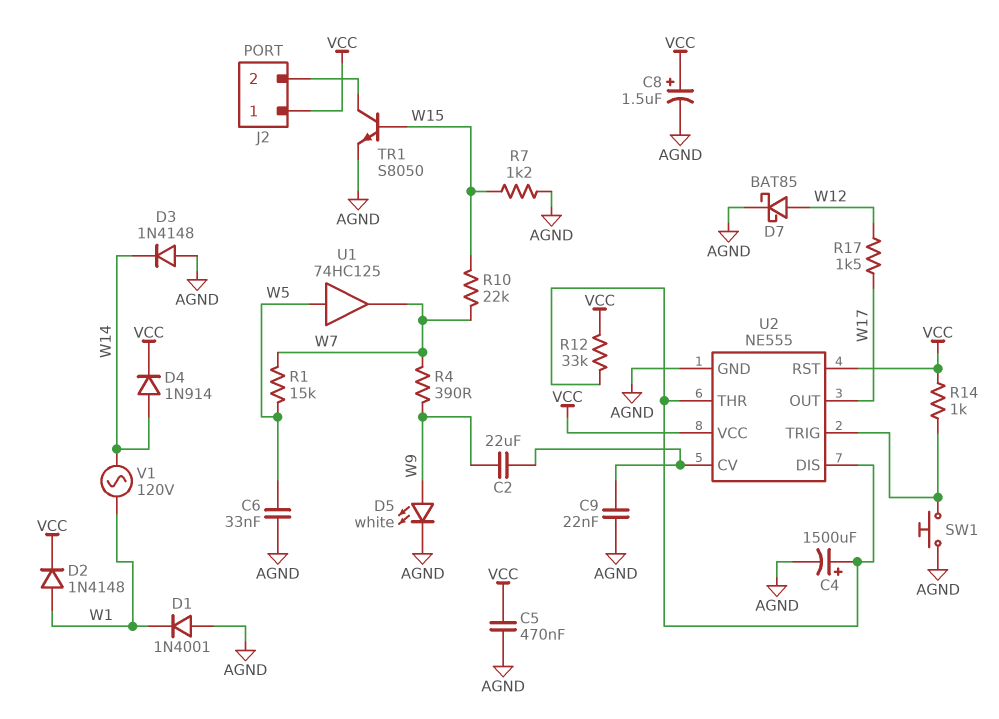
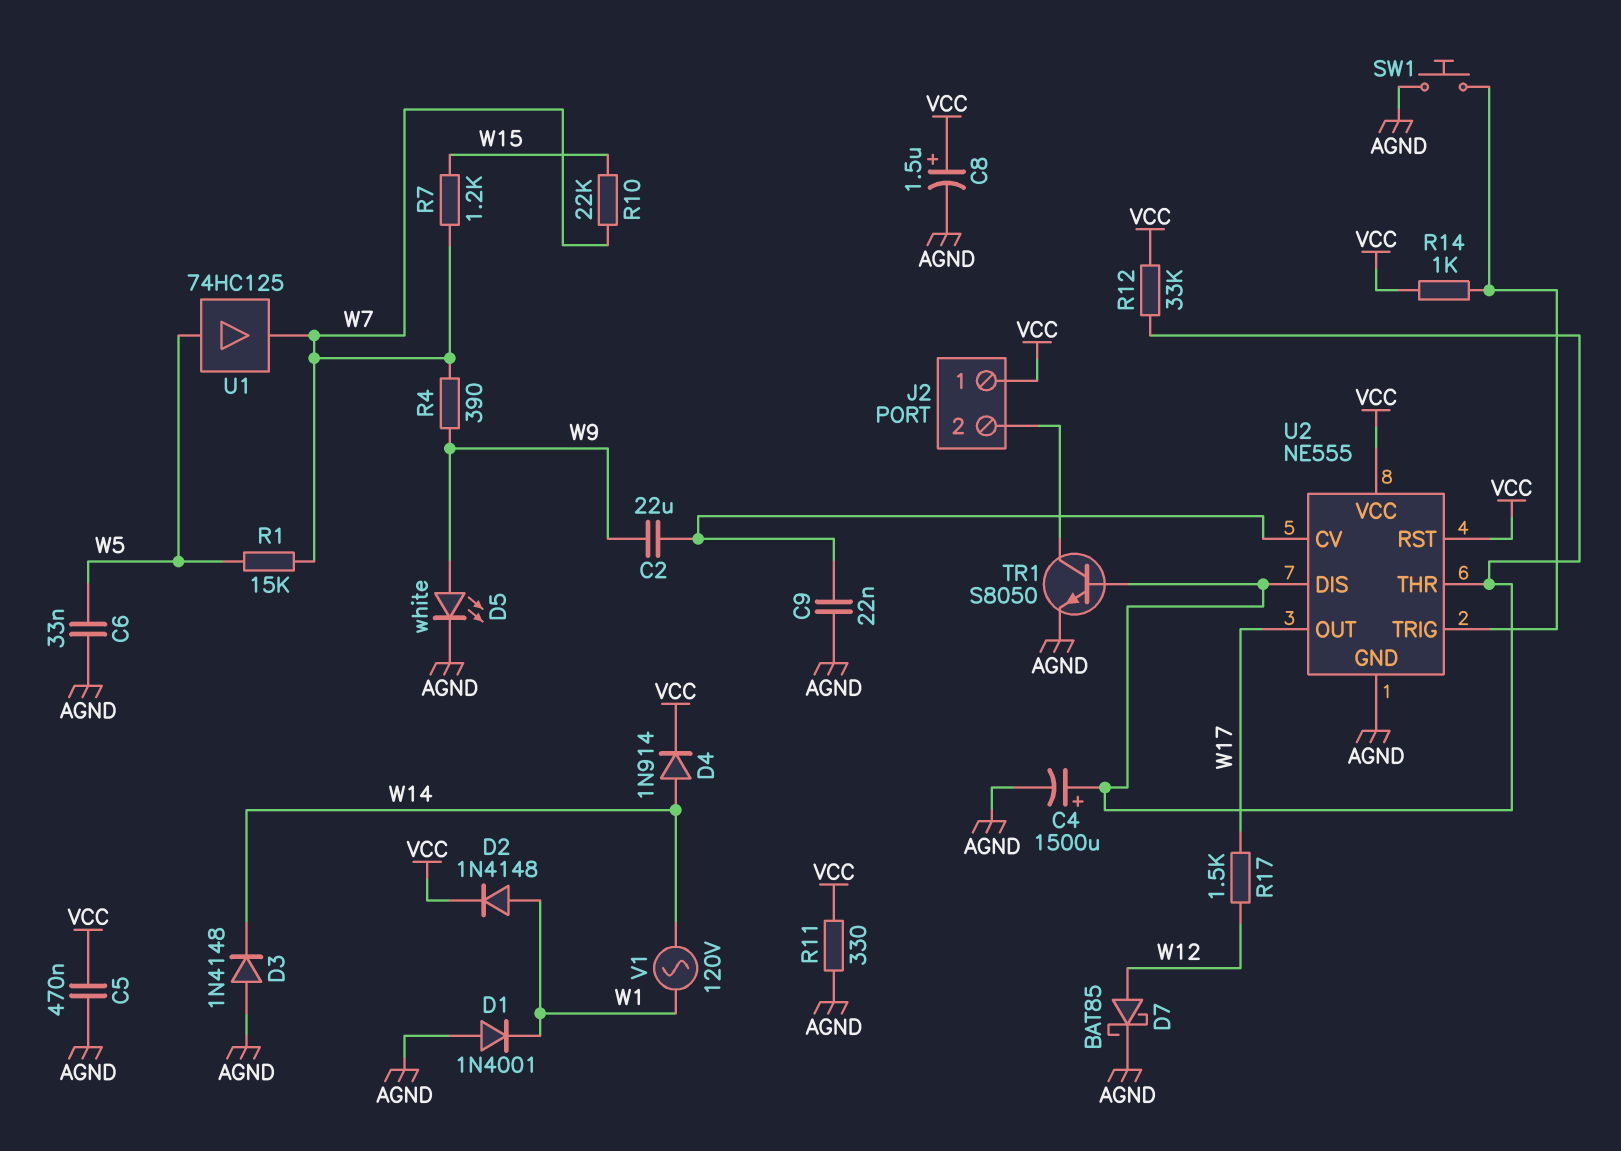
R7: 1.2k (AGND, W15) -> 1.2k (W7, W15)
R11: none -> 330 (AGND, VCC)
TR1: NPN S8050 (B W15, C J2/2, E AGND) -> NPN S8050 (B U2/DIS, C J2/2, E AGND)

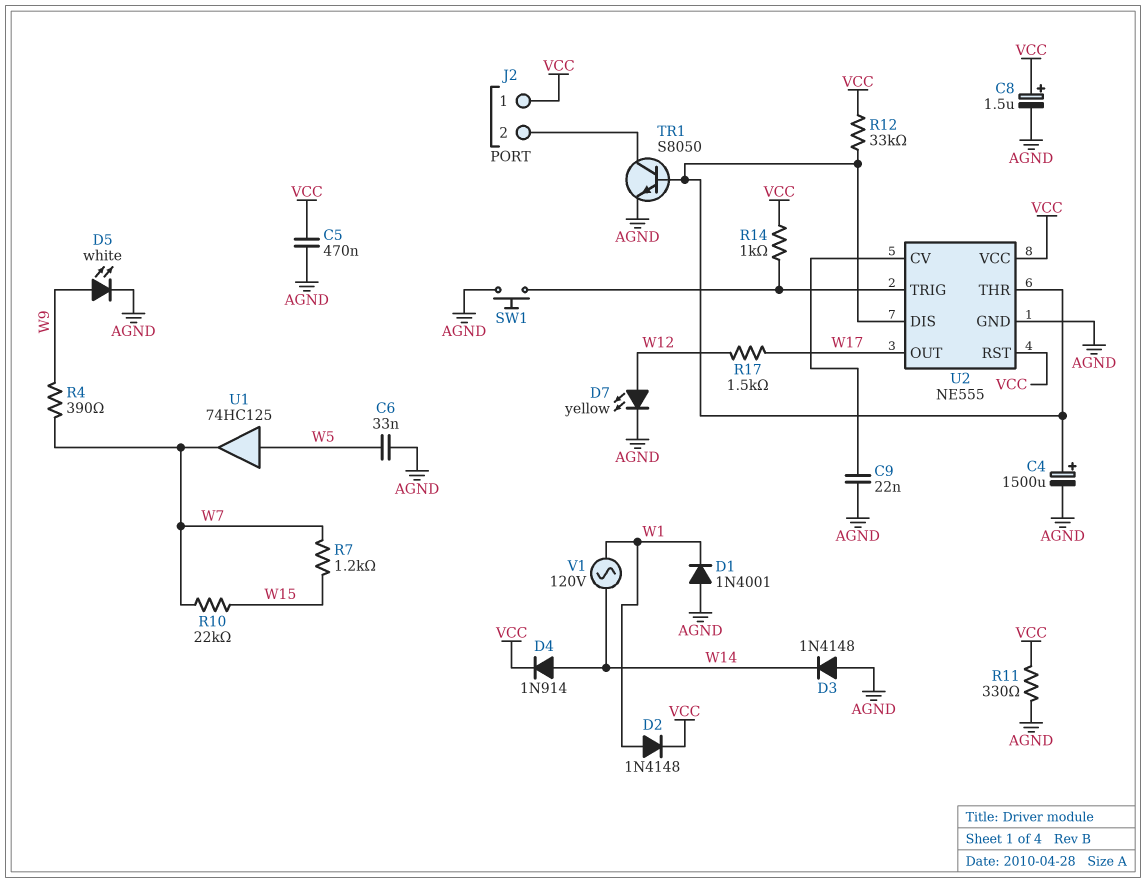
C2: 22uF (U2/CV, W9) -> none
D7: schottky BAT85 (A W12, K AGND) -> LED yellow (A W12, K AGND)
R1: 15k (W5, W7) -> none

